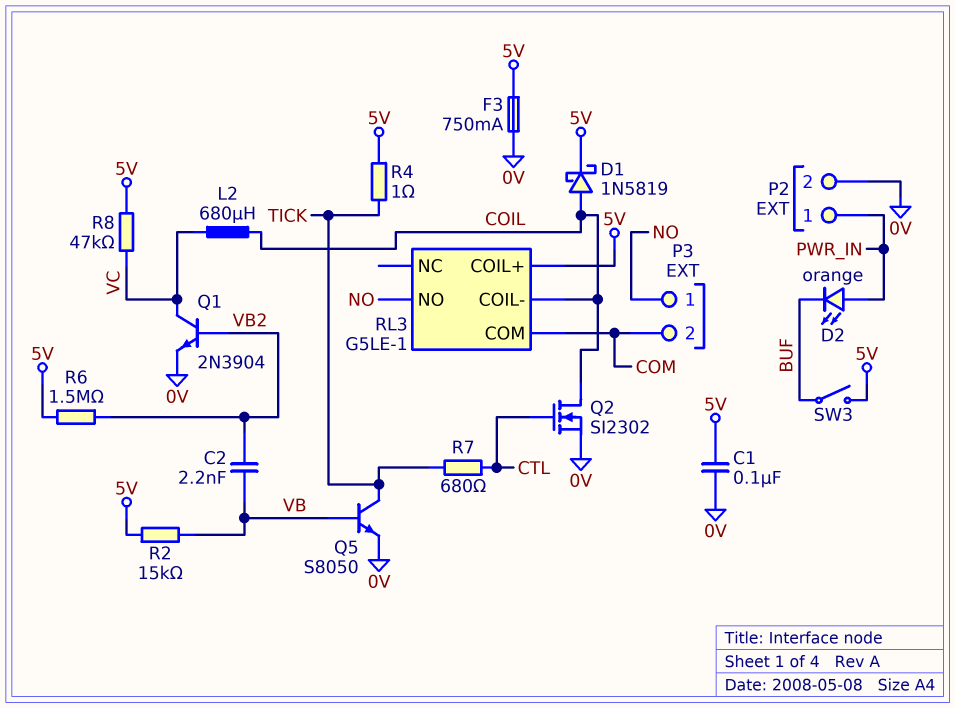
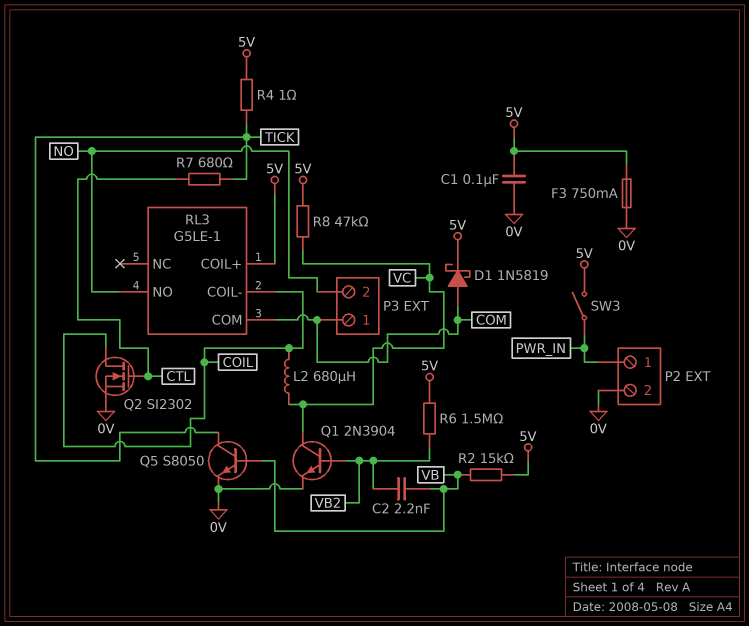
D1: schottky 1N5819 (A COIL, K 5V) -> schottky 1N5819 (A COM, K 5V)
D2: LED orange (A PWR_IN, K BUF) -> none
P3 pin 1: NO -> COM
P3 pin 2: COM -> NO
SW3: switch (5V, BUF) -> switch (5V, PWR_IN)

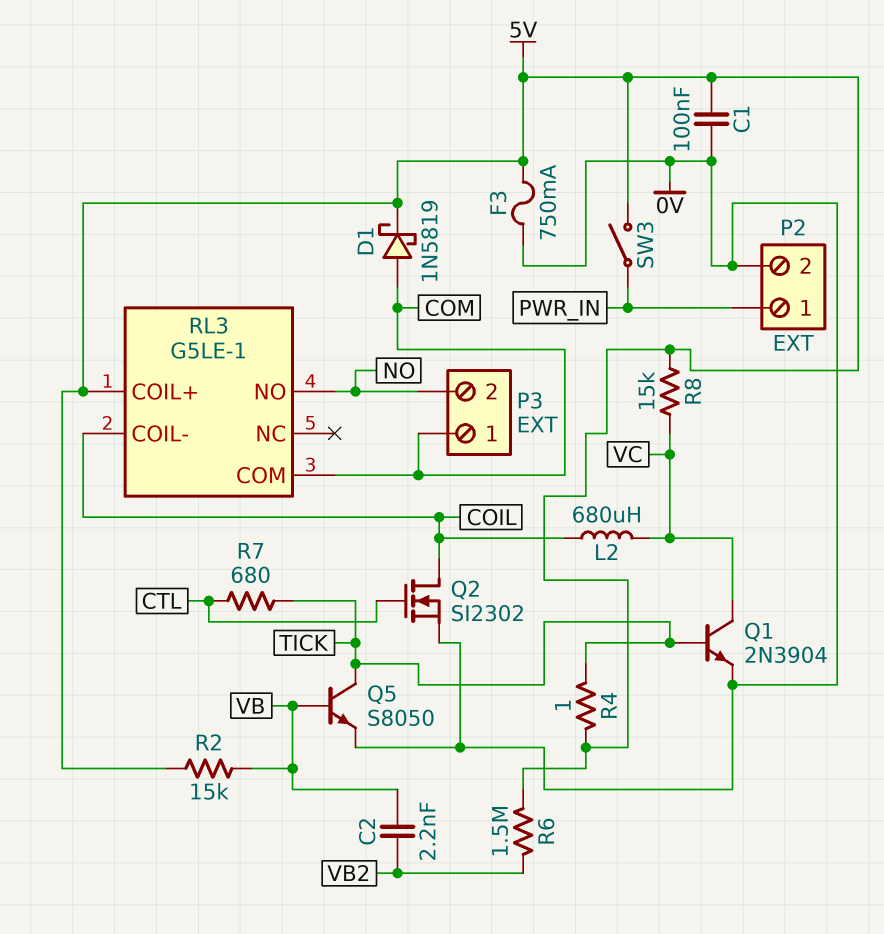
Q1: NPN 2N3904 (B VB2, C VC, E 0V) -> NPN 2N3904 (B TICK, C VC, E 0V)
R8: 47k (5V, VC) -> 15k (5V, VC)

